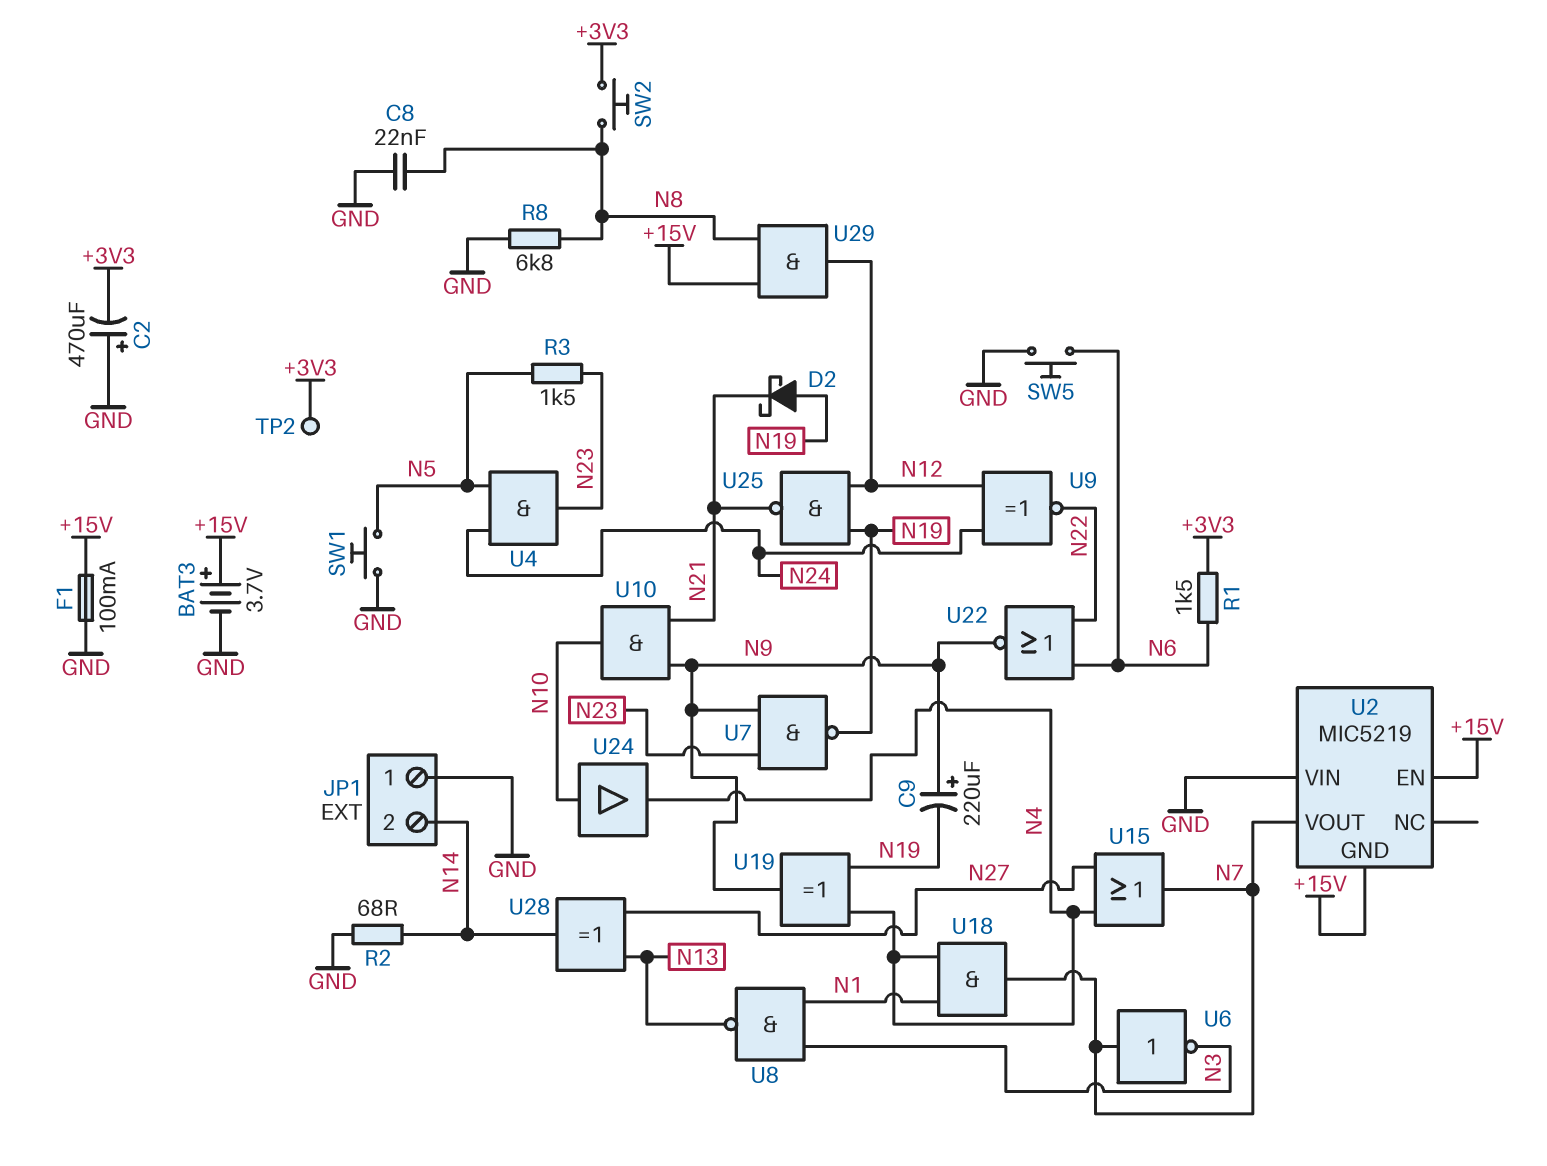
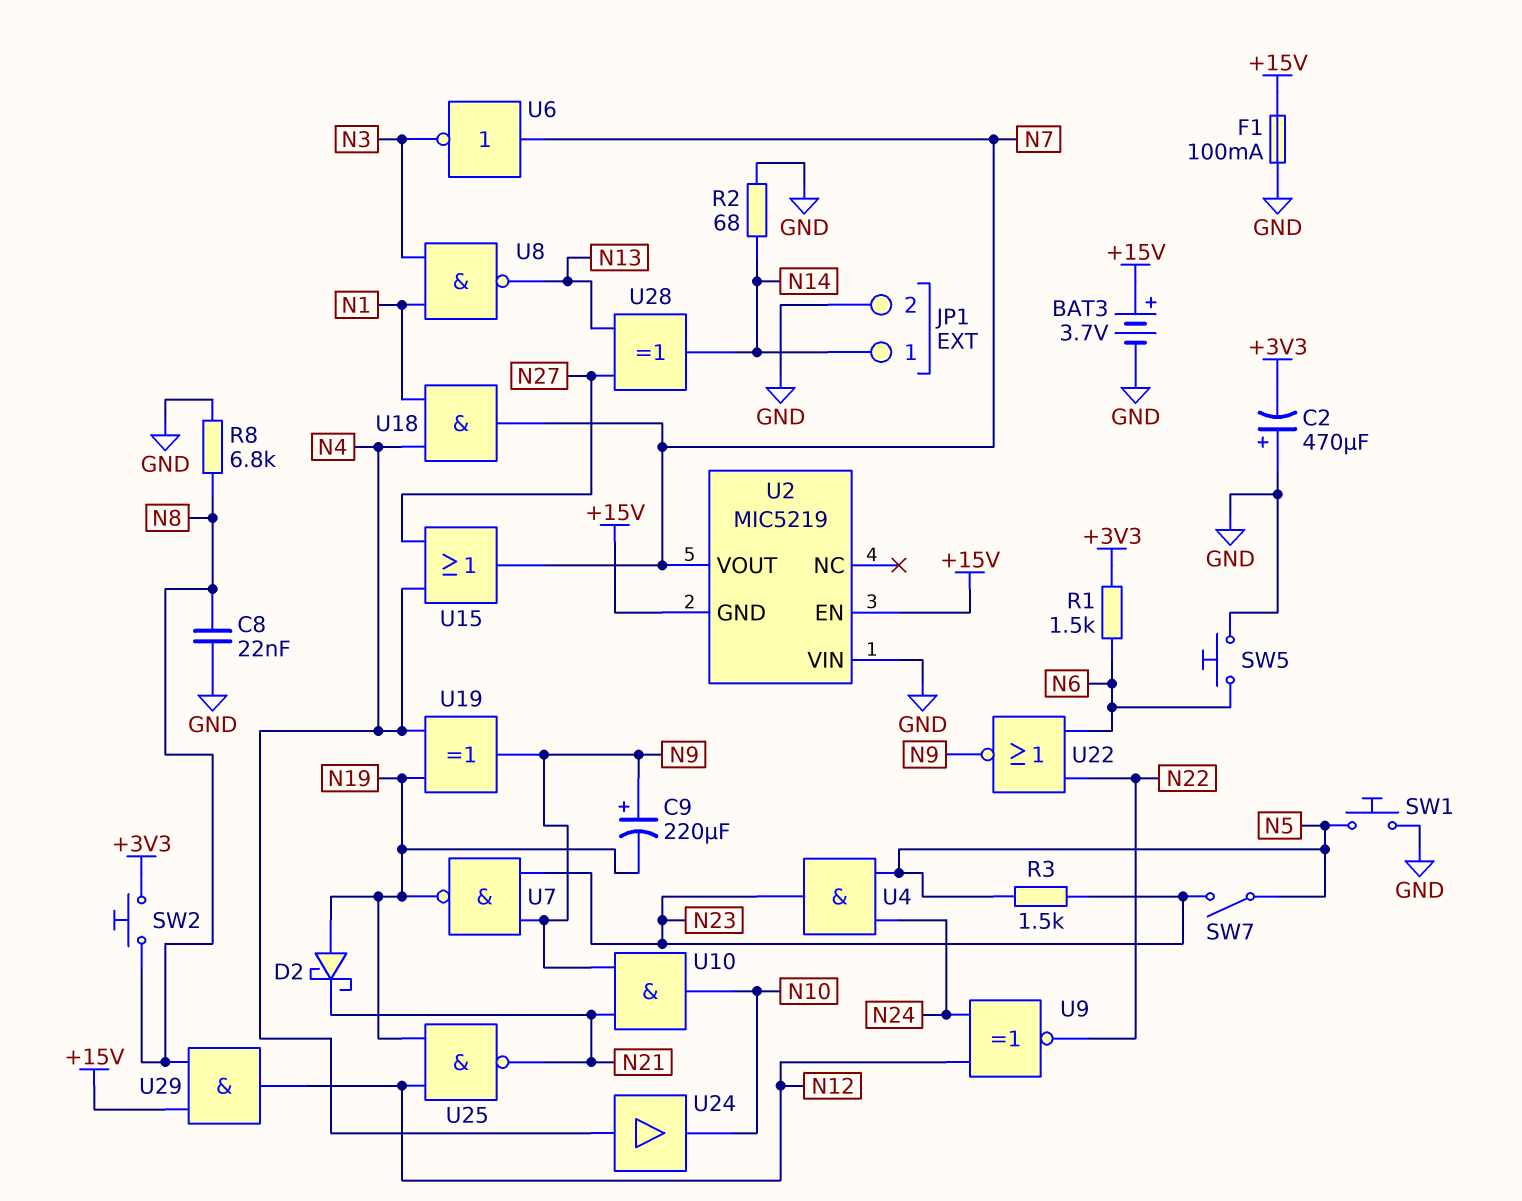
JP1 pin 1: GND -> N14
JP1 pin 2: N14 -> GND
SW7: none -> switch (N5, N23)
TP2: test point (+3V3) -> none
U24: buffer (in N10, out N4) -> buffer (in N4, out N10)

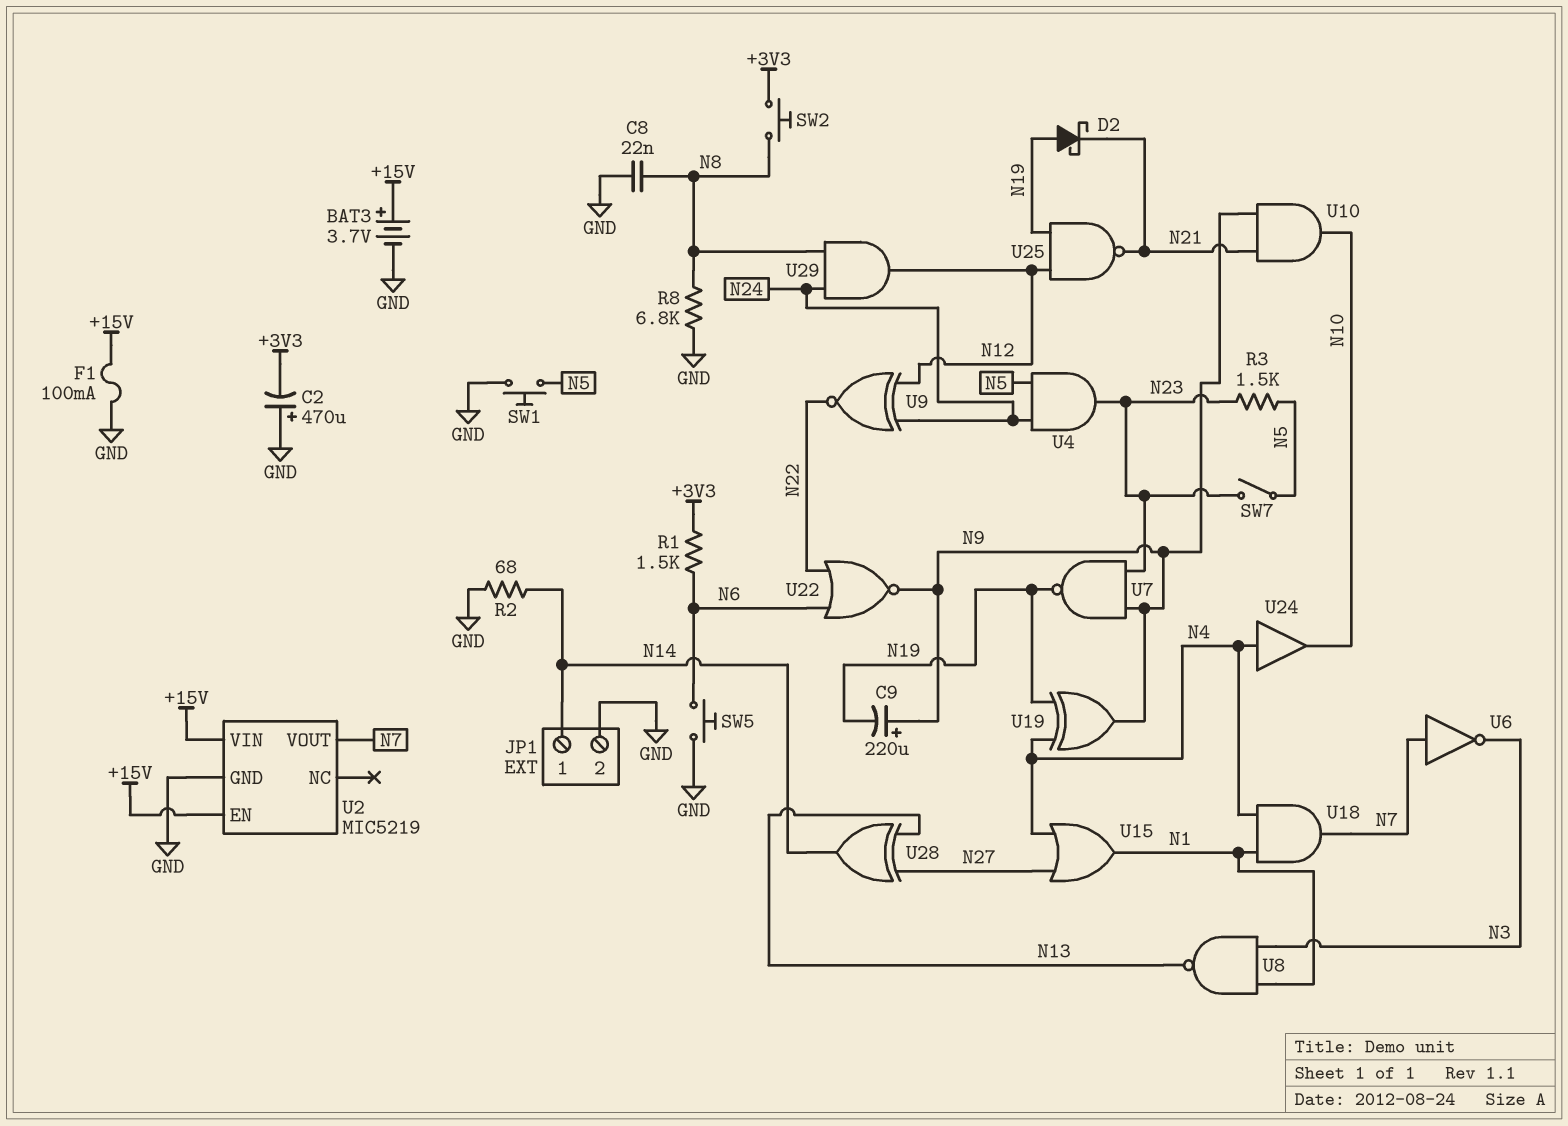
U2 pin GND: +15V -> GND
U2 pin VIN: GND -> +15V
U15: OR (in N4, in N27, out N7) -> OR (in N4, in N27, out N1)
U29: AND (in +15V, in N8, out N12) -> AND (in N8, in N24, out N12)

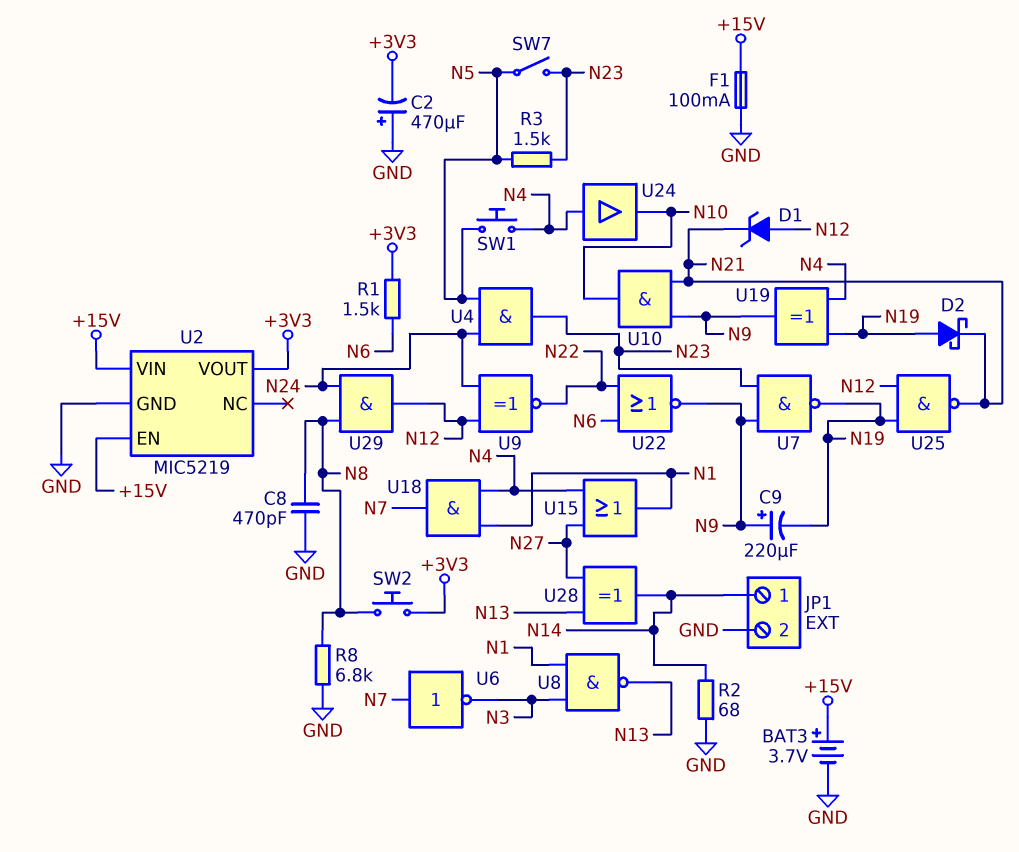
C8: 22nF (GND, N8) -> 470pF (GND, N8)
D1: none -> zener (A N12, K N21)
SW1: button (GND, N5) -> button (N4, N5)
SW5: button (GND, N6) -> none
U2 pin VOUT: N7 -> +3V3

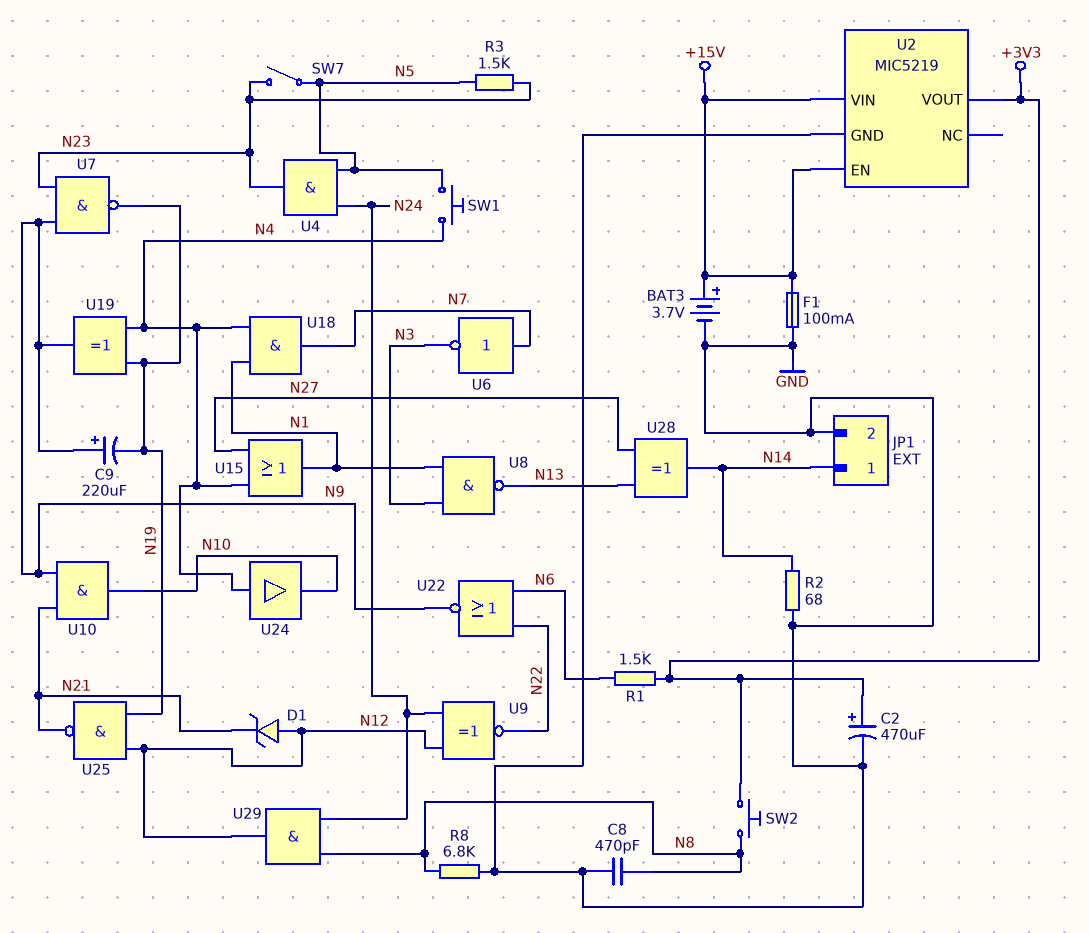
C2: 470uF (plus GND, minus +3V3) -> 470uF (plus +3V3, minus GND)
D2: schottky (A N19, K N21) -> none

